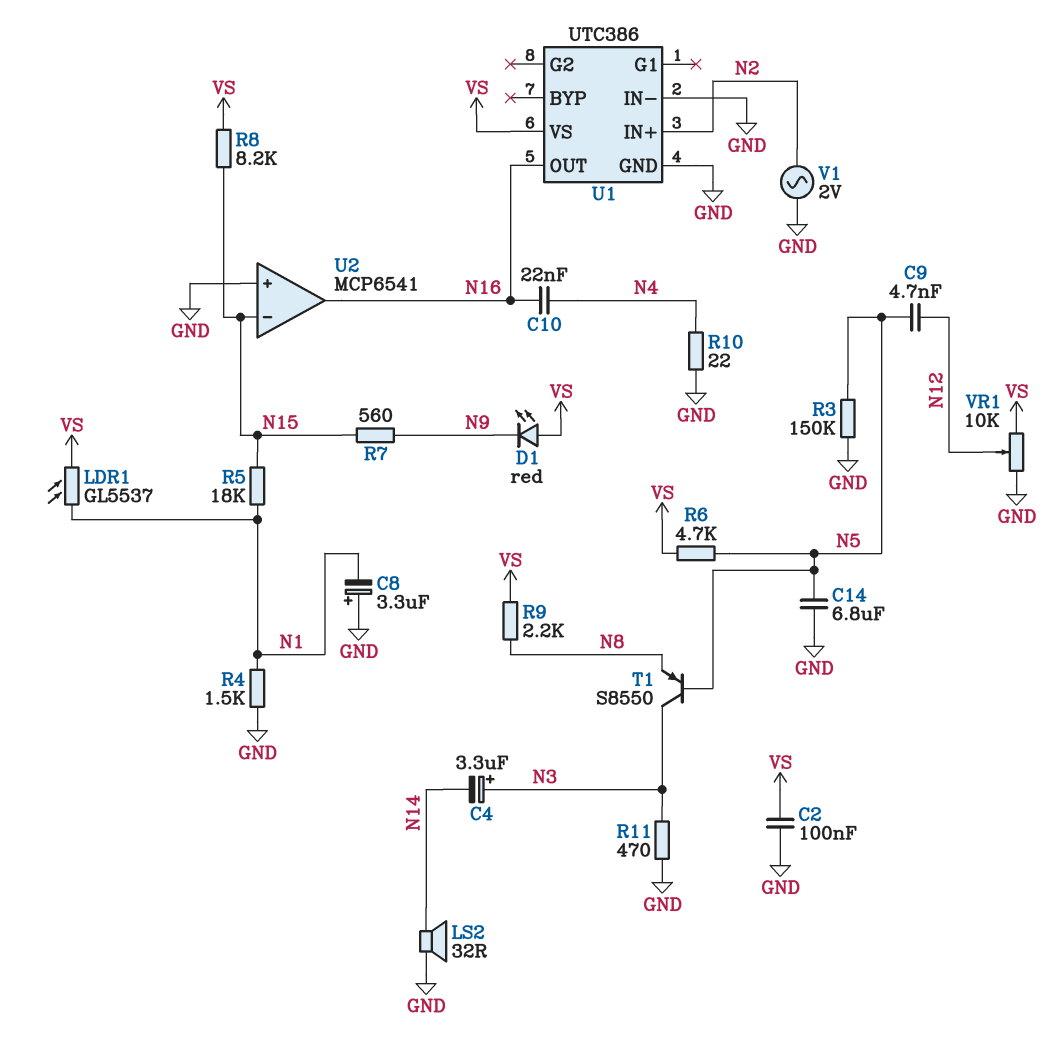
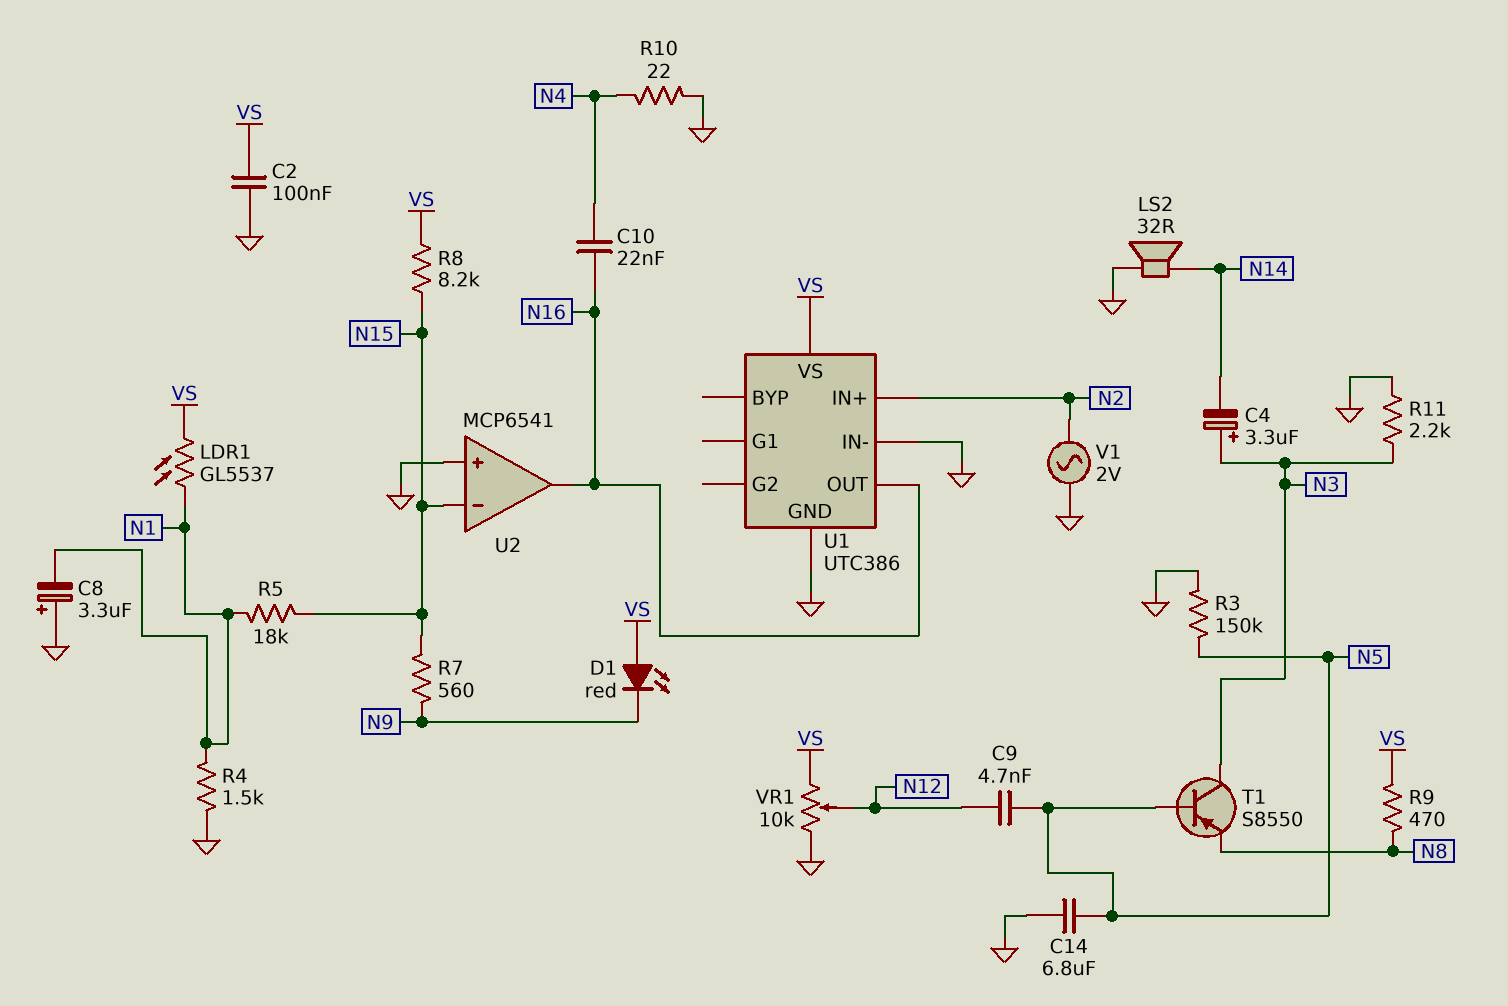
R6: 4.7k (N5, VS) -> none
R9: 2.2k (N8, VS) -> 470 (N8, VS)
R11: 470 (GND, N3) -> 2.2k (GND, N3)

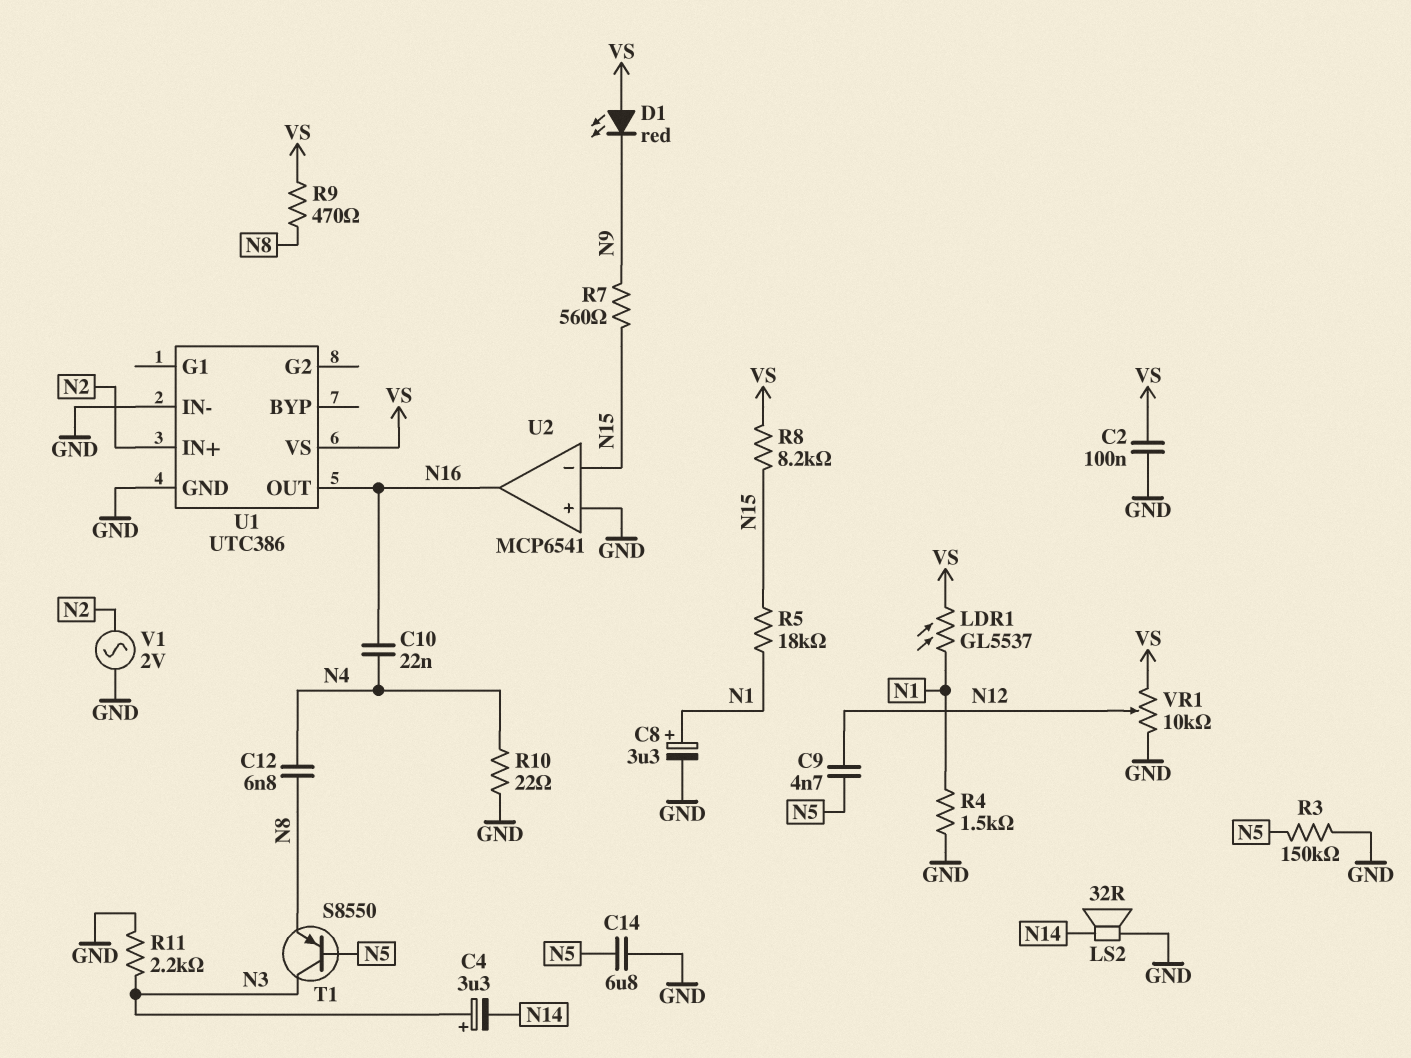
C8: 3.3uF (plus GND, minus N1) -> 3.3uF (plus N1, minus GND)
C12: none -> 6.8nF (N4, N8)

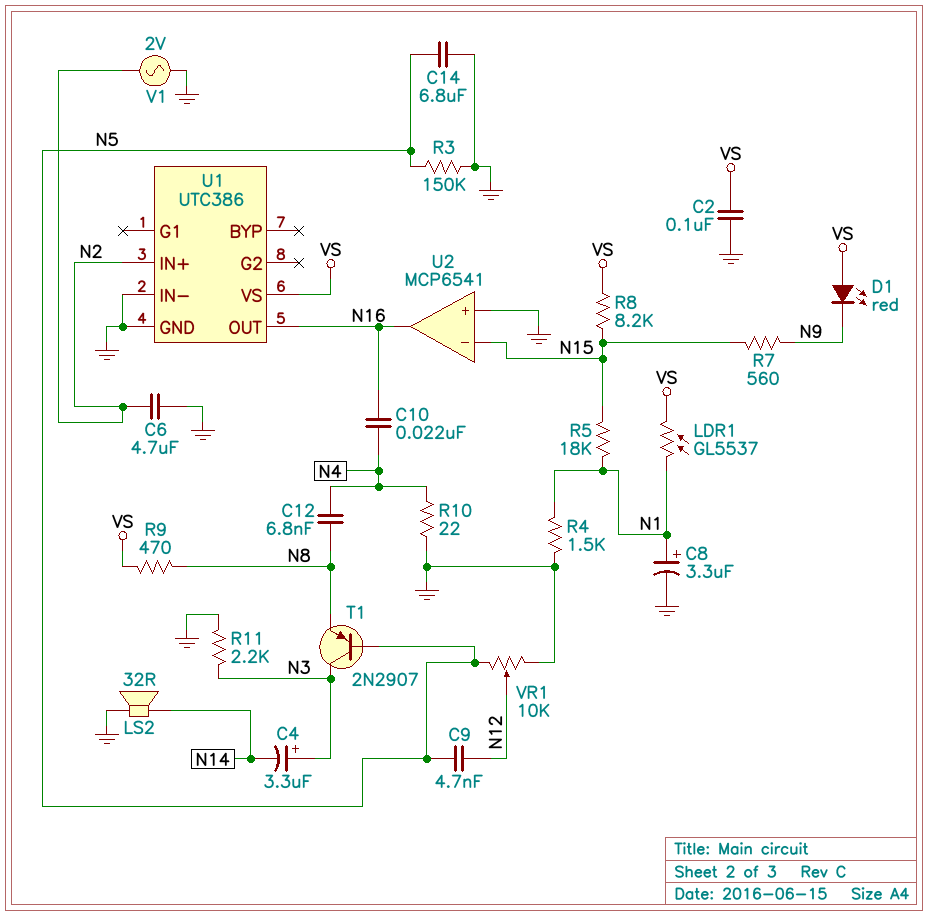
C6: none -> 4.7uF (GND, N2)
T1: PNP S8550 (B N5, C N3, E N8) -> PNP 2N2907 (B N5, C N3, E N8)
VR1: 10k (GND, VS, wiper N12) -> 10k (GND, N5, wiper N12)

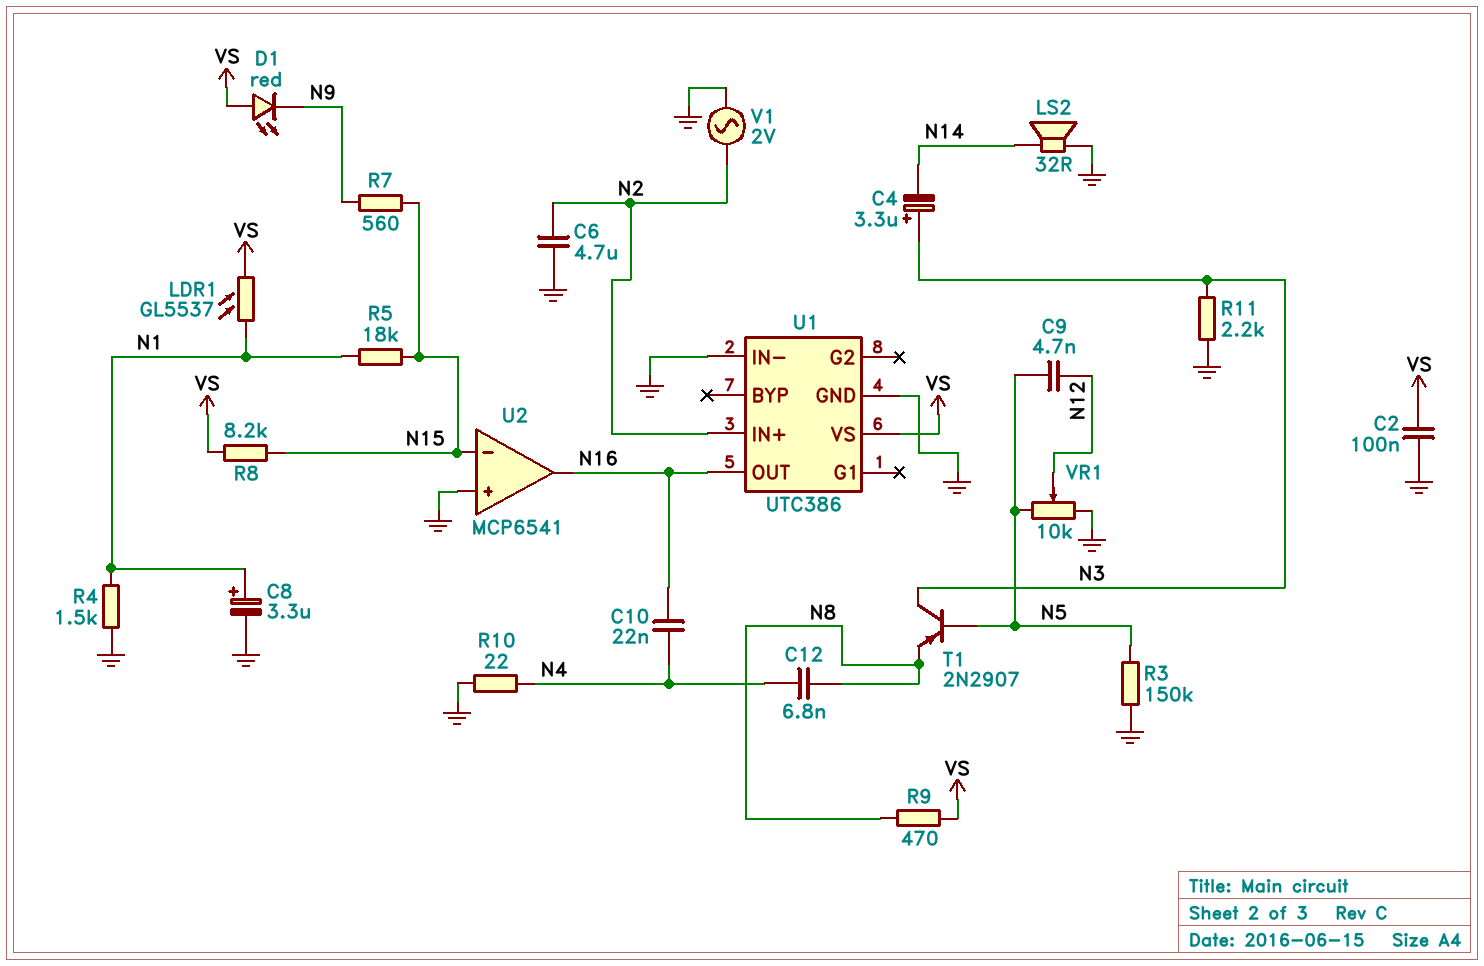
C14: 6.8uF (GND, N5) -> none

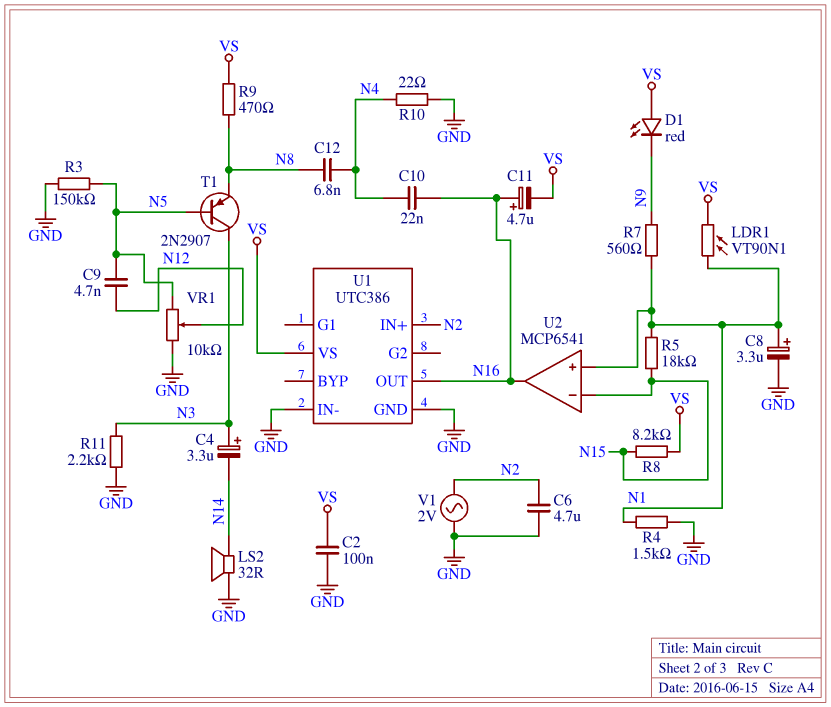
C11: none -> 4.7uF (plus N16, minus VS)
LDR1: GL5537 (N1, VS) -> VT90N1 (N1, VS)
R7: 560 (N9, N15) -> 560 (N1, N9)
U2 pin in+: GND -> N1

